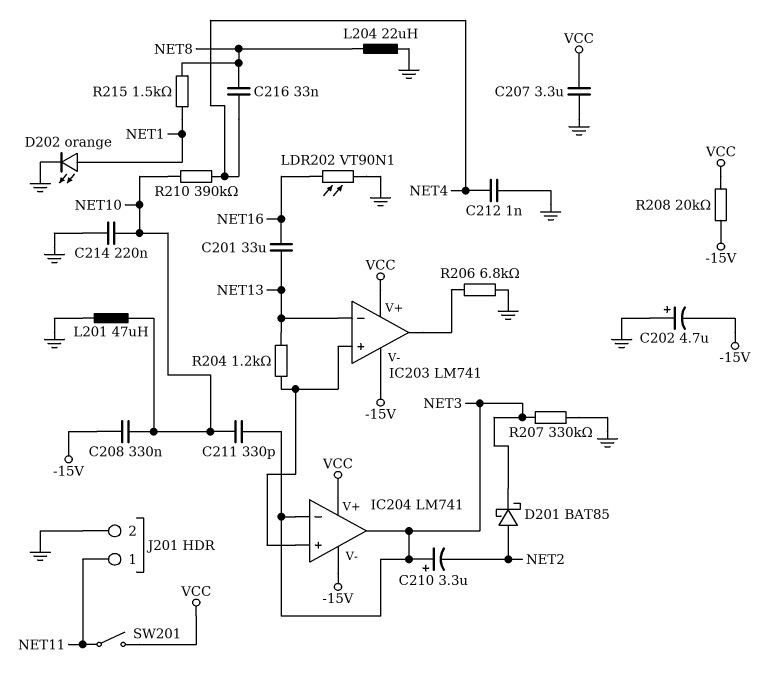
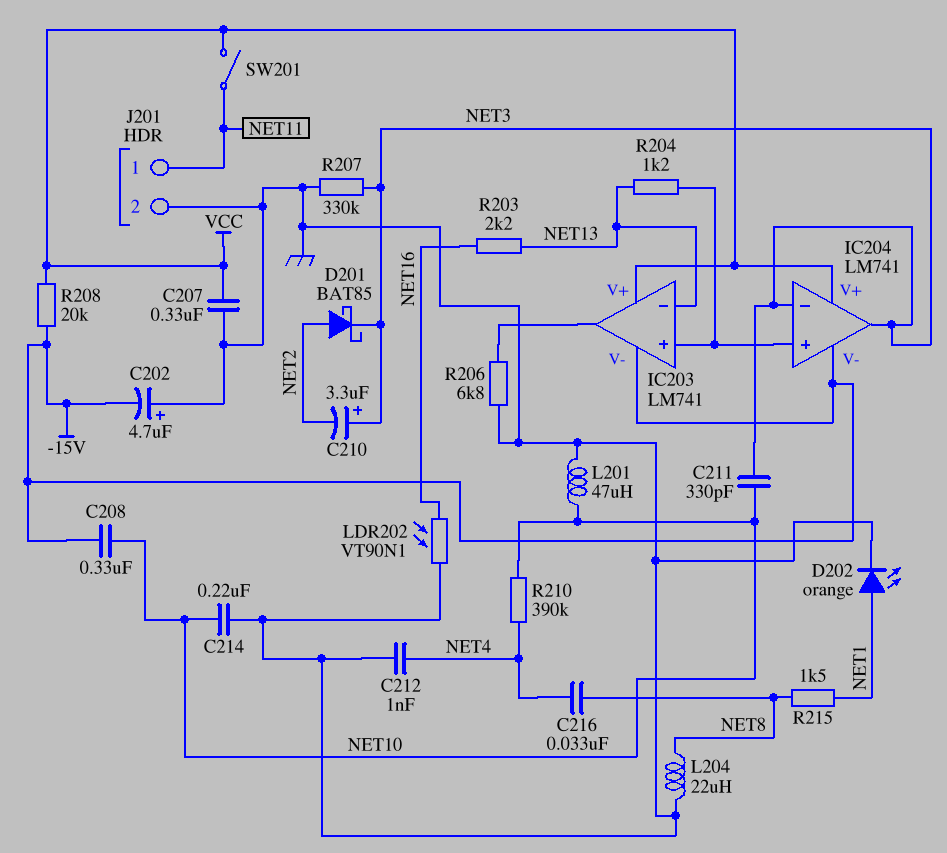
C201: 33uF (NET13, NET16) -> none
C207: 3.3uF (GND, VCC) -> 330nF (GND, VCC)
R203: none -> 2.2k (NET13, NET16)

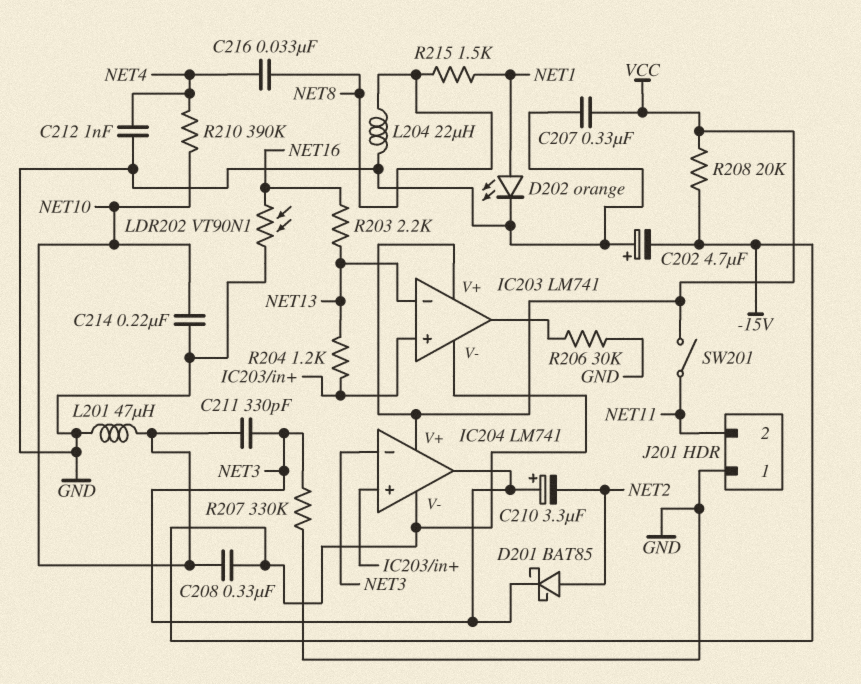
J201 pin 1: NET11 -> GND
J201 pin 2: GND -> NET11
R206: 6.8k (GND, IC203/out) -> 30k (GND, IC203/out)

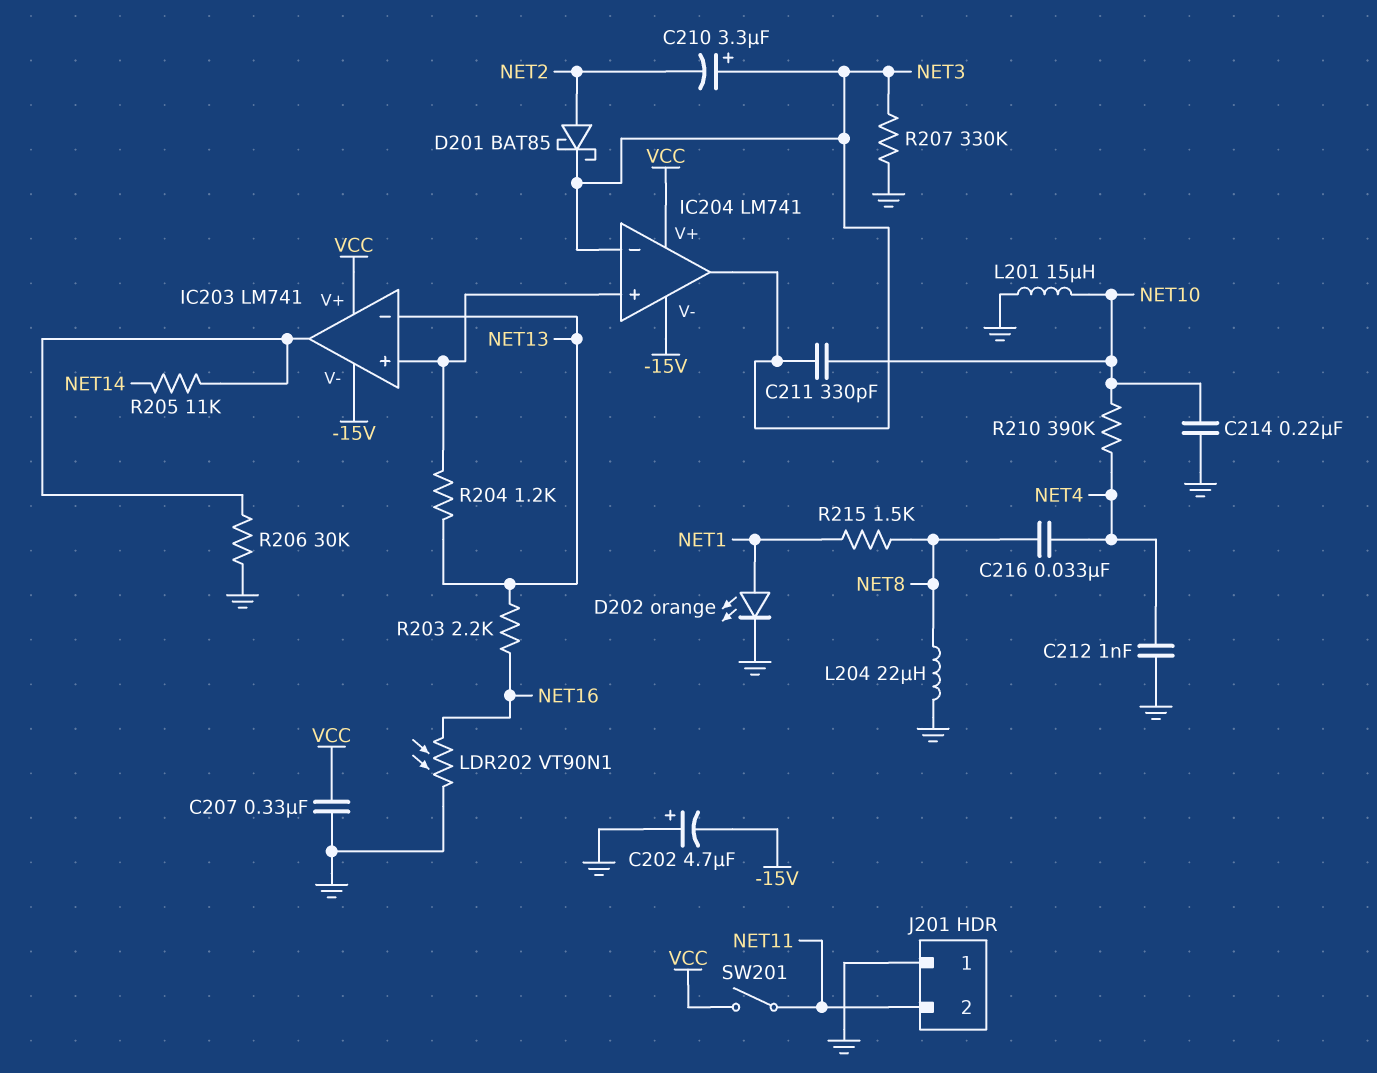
C208: 330nF (-15V, NET10) -> none
L201: 47uH (GND, NET10) -> 15uH (GND, NET10)
R205: none -> 11k (IC203/out, NET14)
R208: 20k (-15V, VCC) -> none

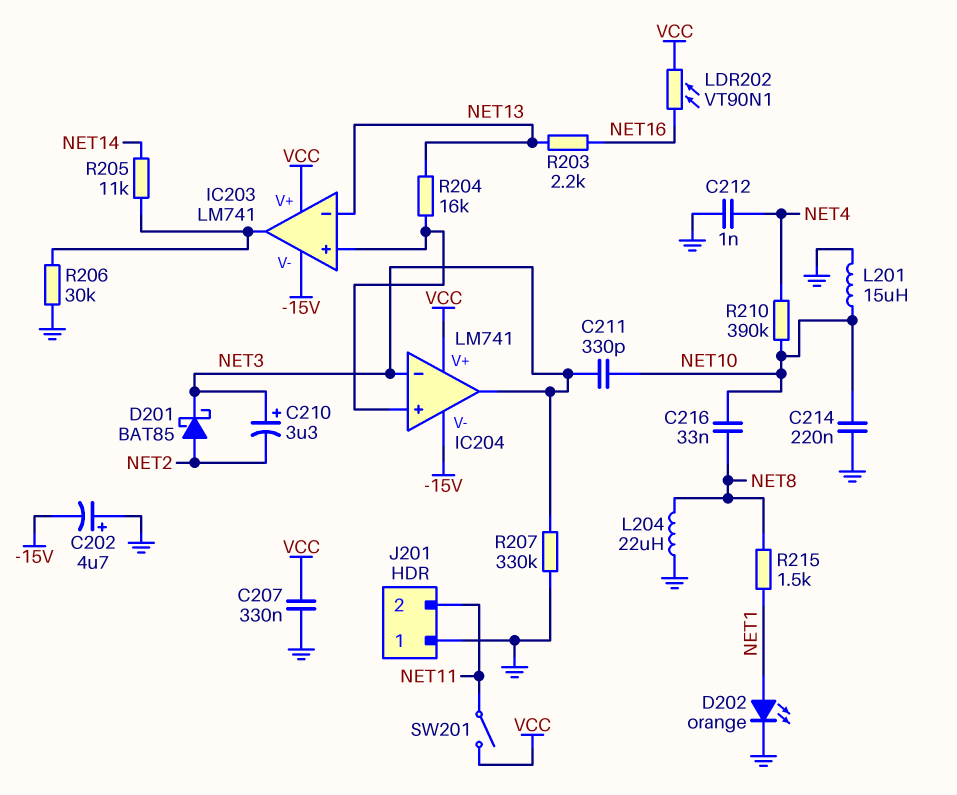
C216: 33nF (NET4, NET8) -> 33nF (NET8, NET10)
LDR202: VT90N1 (GND, NET16) -> VT90N1 (NET16, VCC)
R204: 1.2k (IC203/in+, NET13) -> 16k (IC203/in+, NET13)

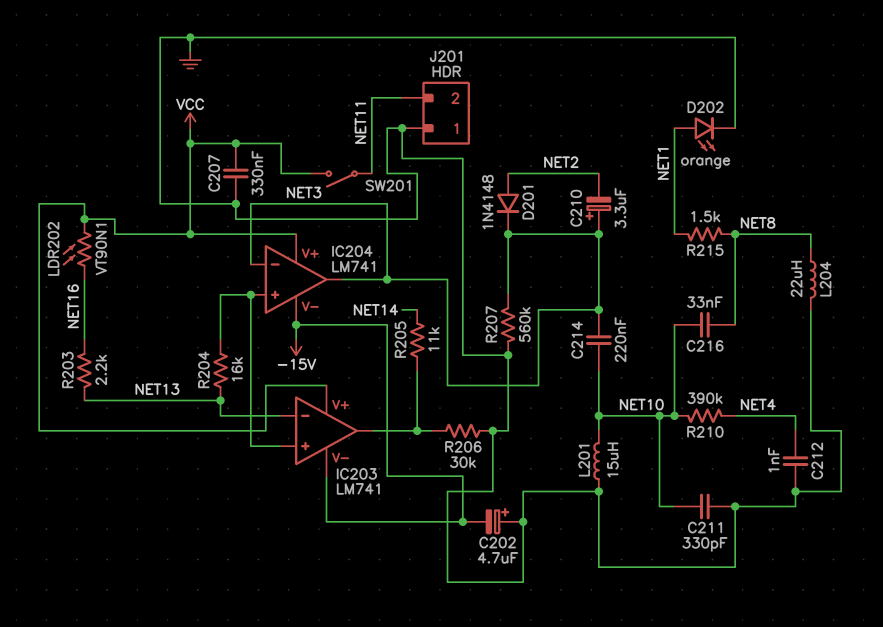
C211: 330pF (NET3, NET10) -> 330pF (GND, NET10)
C214: 220nF (GND, NET10) -> 220nF (NET3, NET10)
D201: schottky BAT85 (A NET2, K NET3) -> diode 1N4148 (A NET2, K NET3)
R207: 330k (GND, NET3) -> 560k (GND, NET3)

